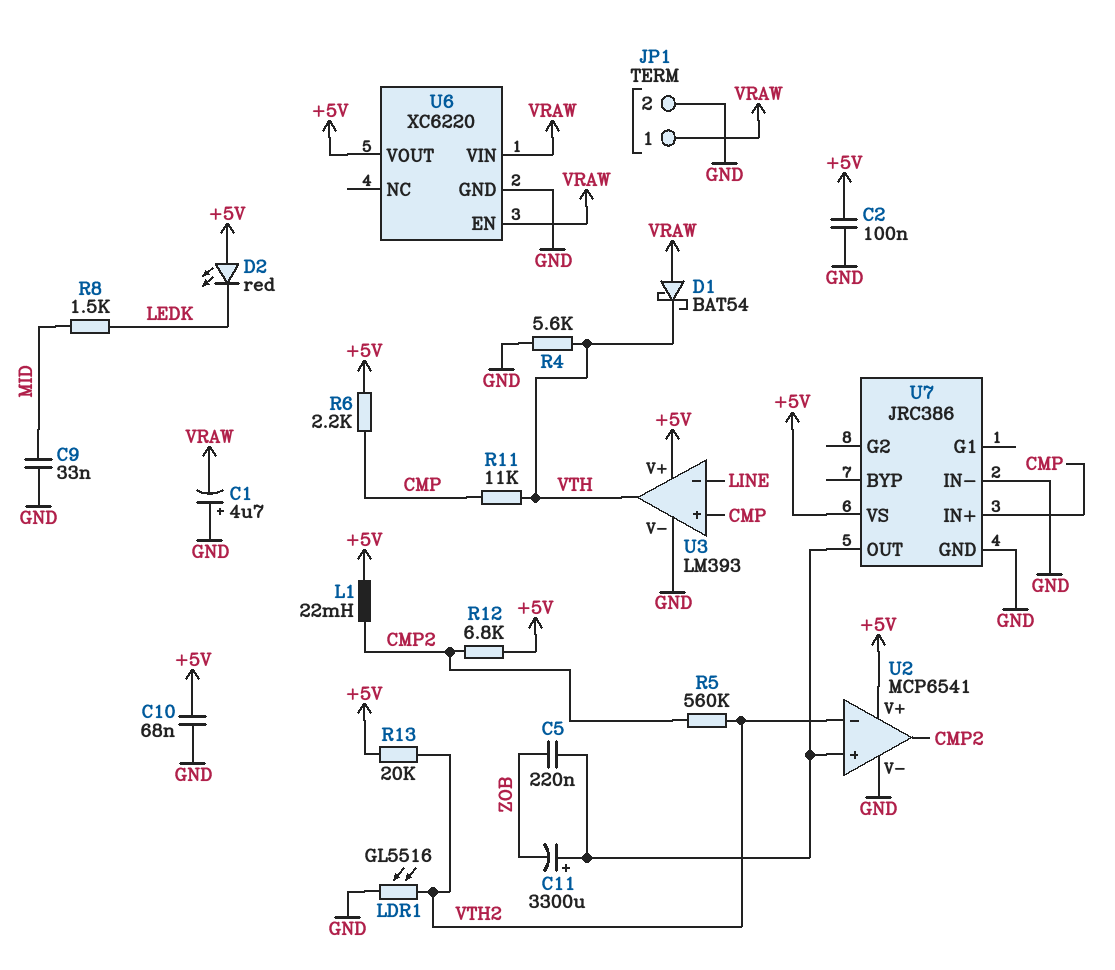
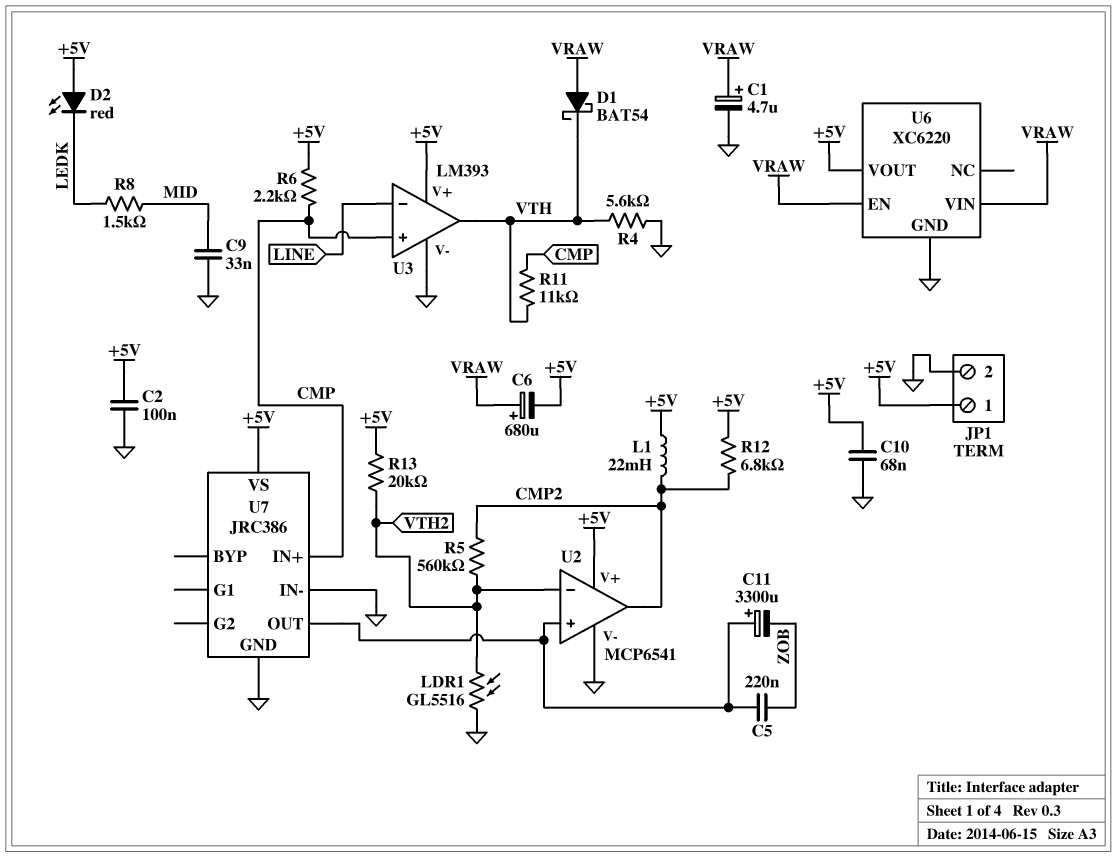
C1: 4.7uF (plus GND, minus VRAW) -> 4.7uF (plus VRAW, minus GND)
C6: none -> 680uF (plus VRAW, minus +5V)
JP1 pin 1: VRAW -> +5V

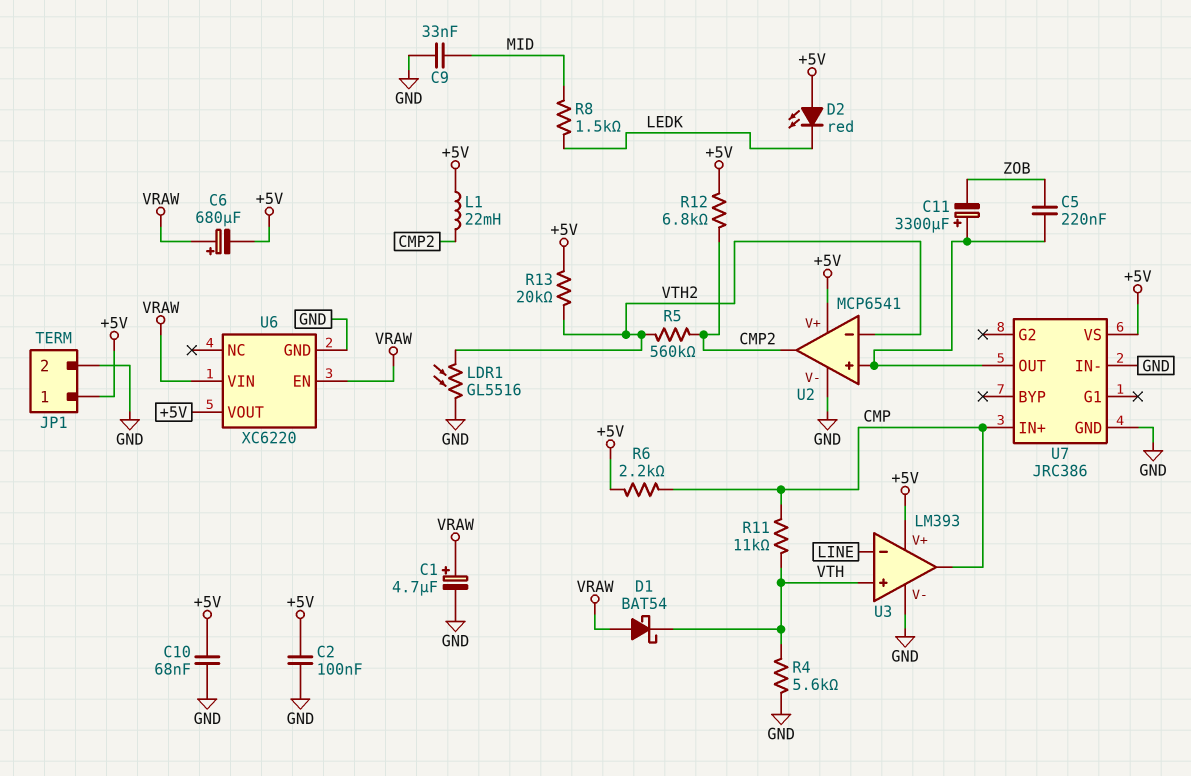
U3 pin in+: CMP -> VTH
U3 pin out: VTH -> CMP

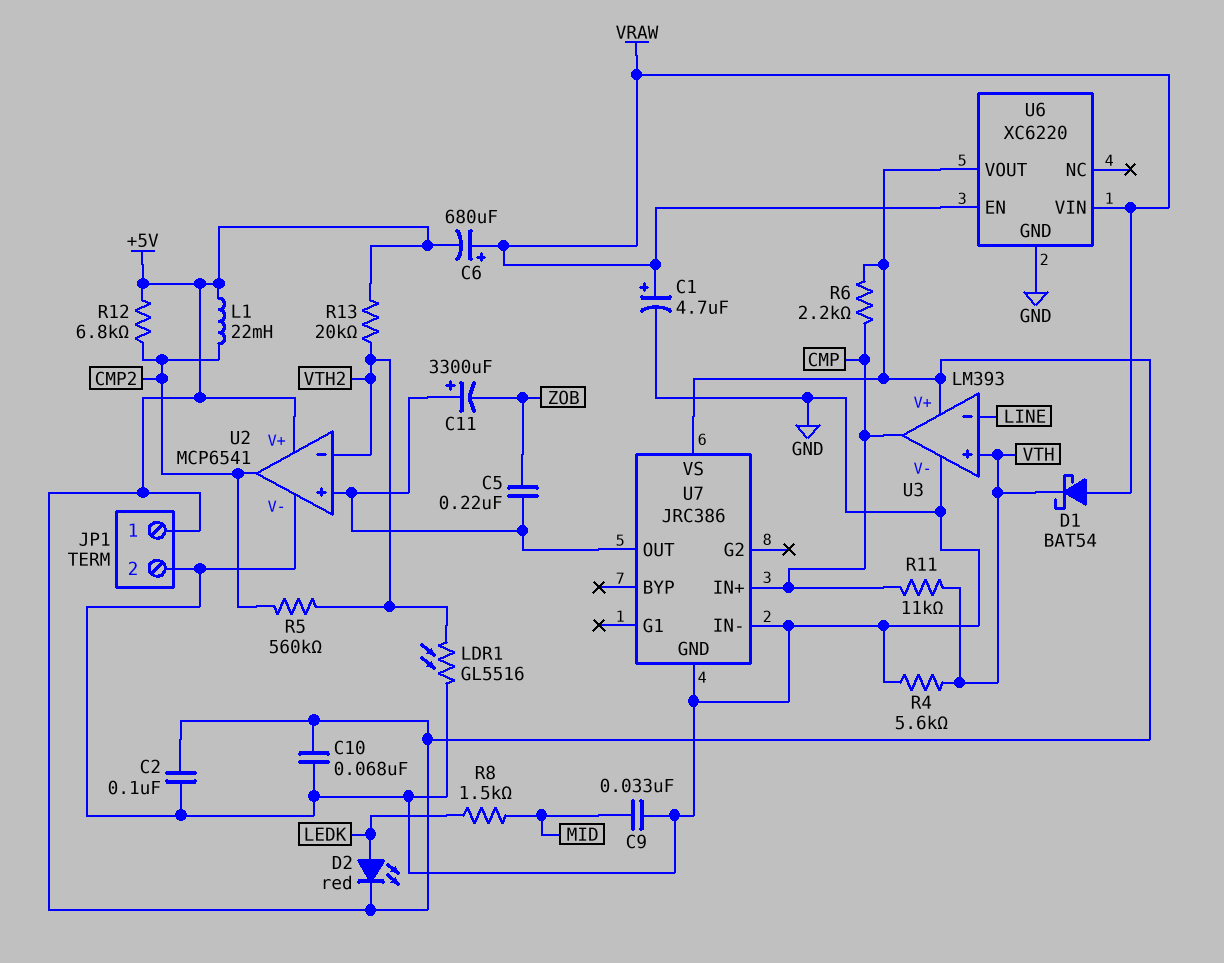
D2: LED red (A +5V, K LEDK) -> LED red (A LEDK, K +5V)

